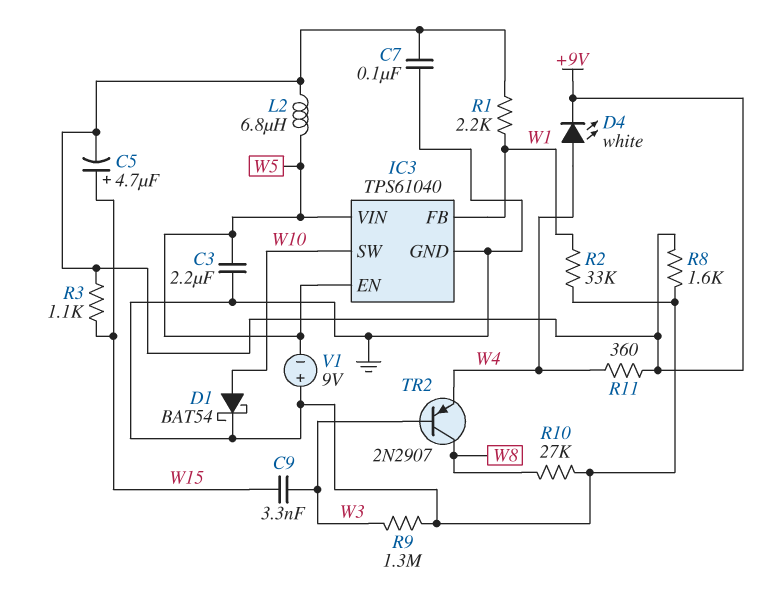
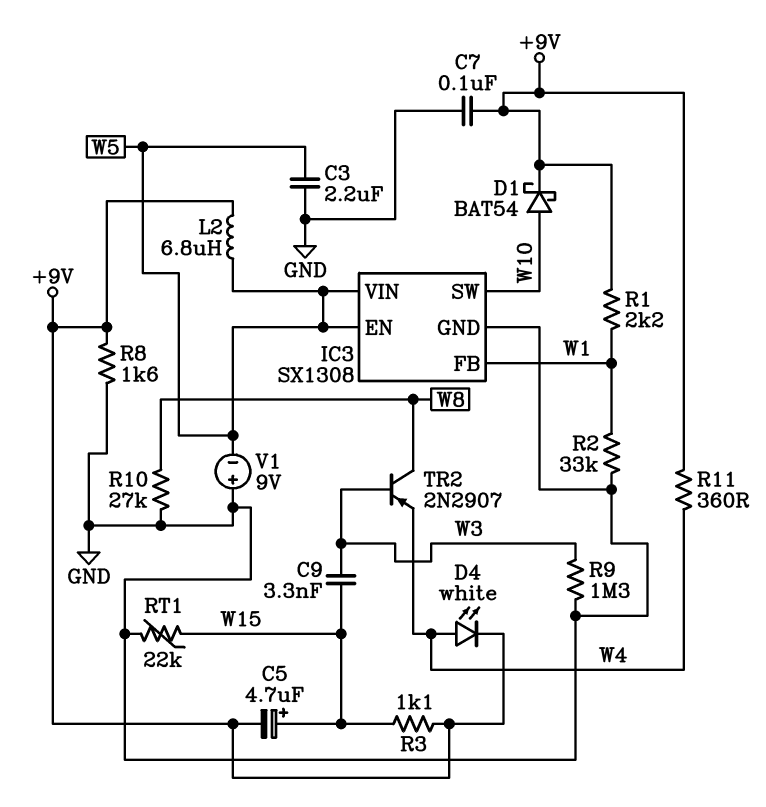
D1: schottky BAT54 (A W10, K GND) -> schottky BAT54 (A W10, K +9V)
IC3: TPS61040 -> SX1308
RT1: none -> 22k (GND, W15)

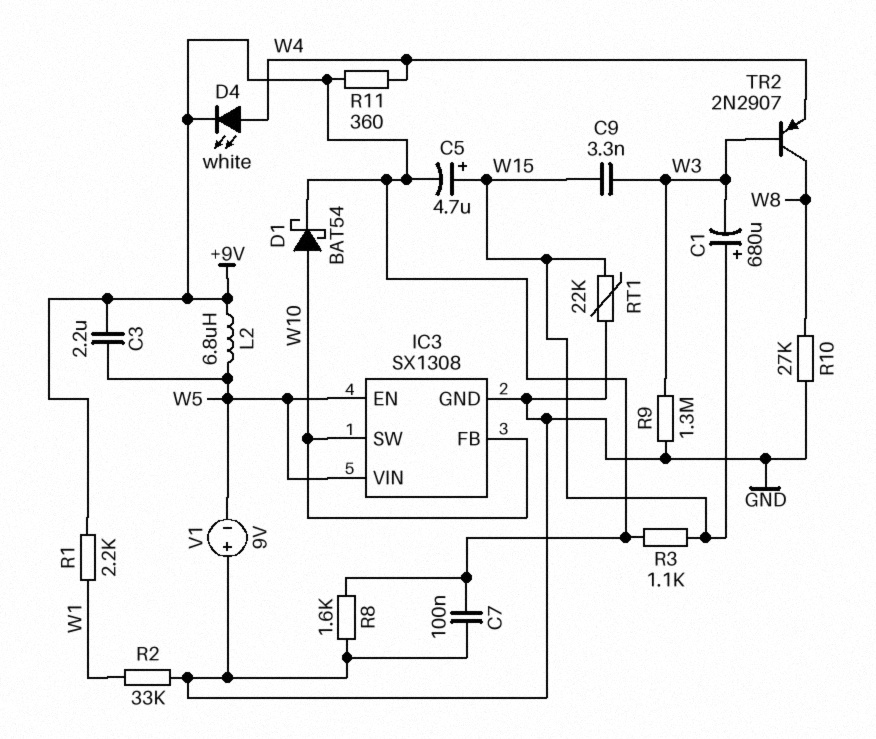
C1: none -> 680uF (plus W15, minus W3)
C3: 2.2uF (GND, W5) -> 2.2uF (+9V, W5)
IC3 pin FB: W1 -> W10

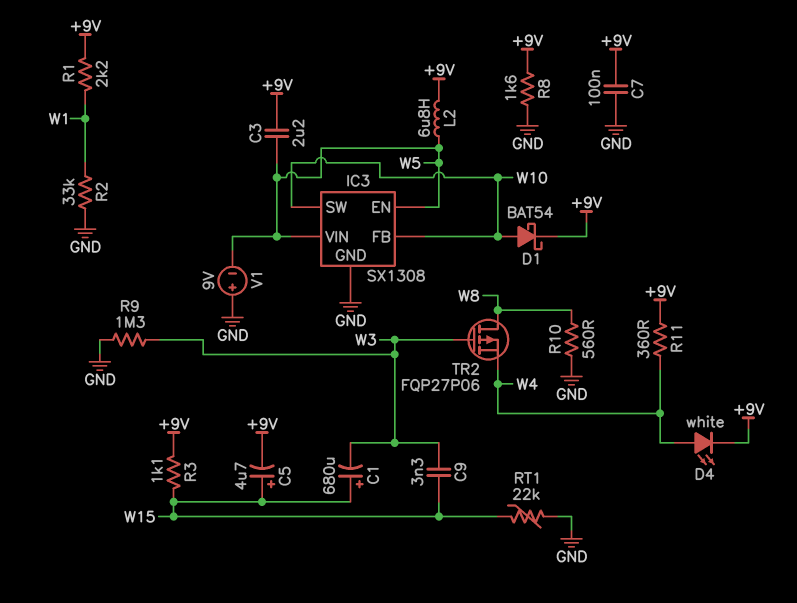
R10: 27k (GND, W8) -> 560 (GND, W8)
TR2: PNP 2N2907 (B W3, C W8, E W4) -> PMOS FQP27P06 (G W3, D W8, S W4)

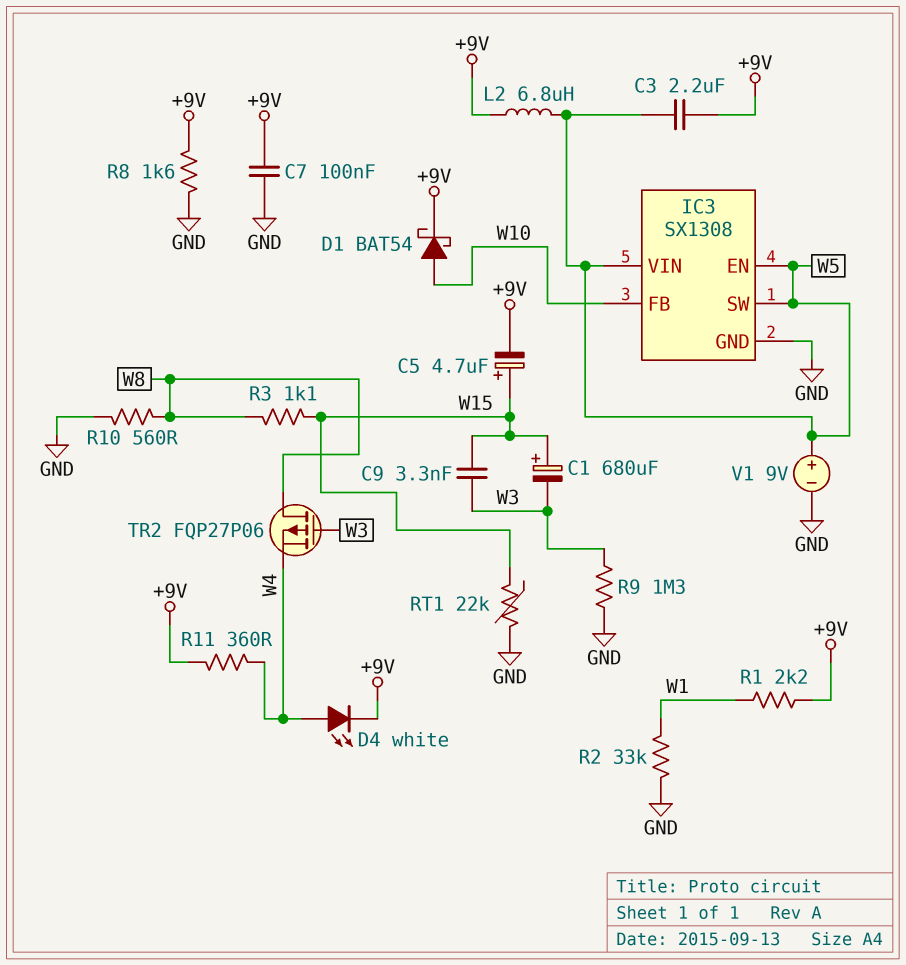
IC3 pin SW: W10 -> W5
R3: 1.1k (+9V, W15) -> 1.1k (W8, W15)
V1: 9V (plus GND, minus W5) -> 9V (plus W5, minus GND)

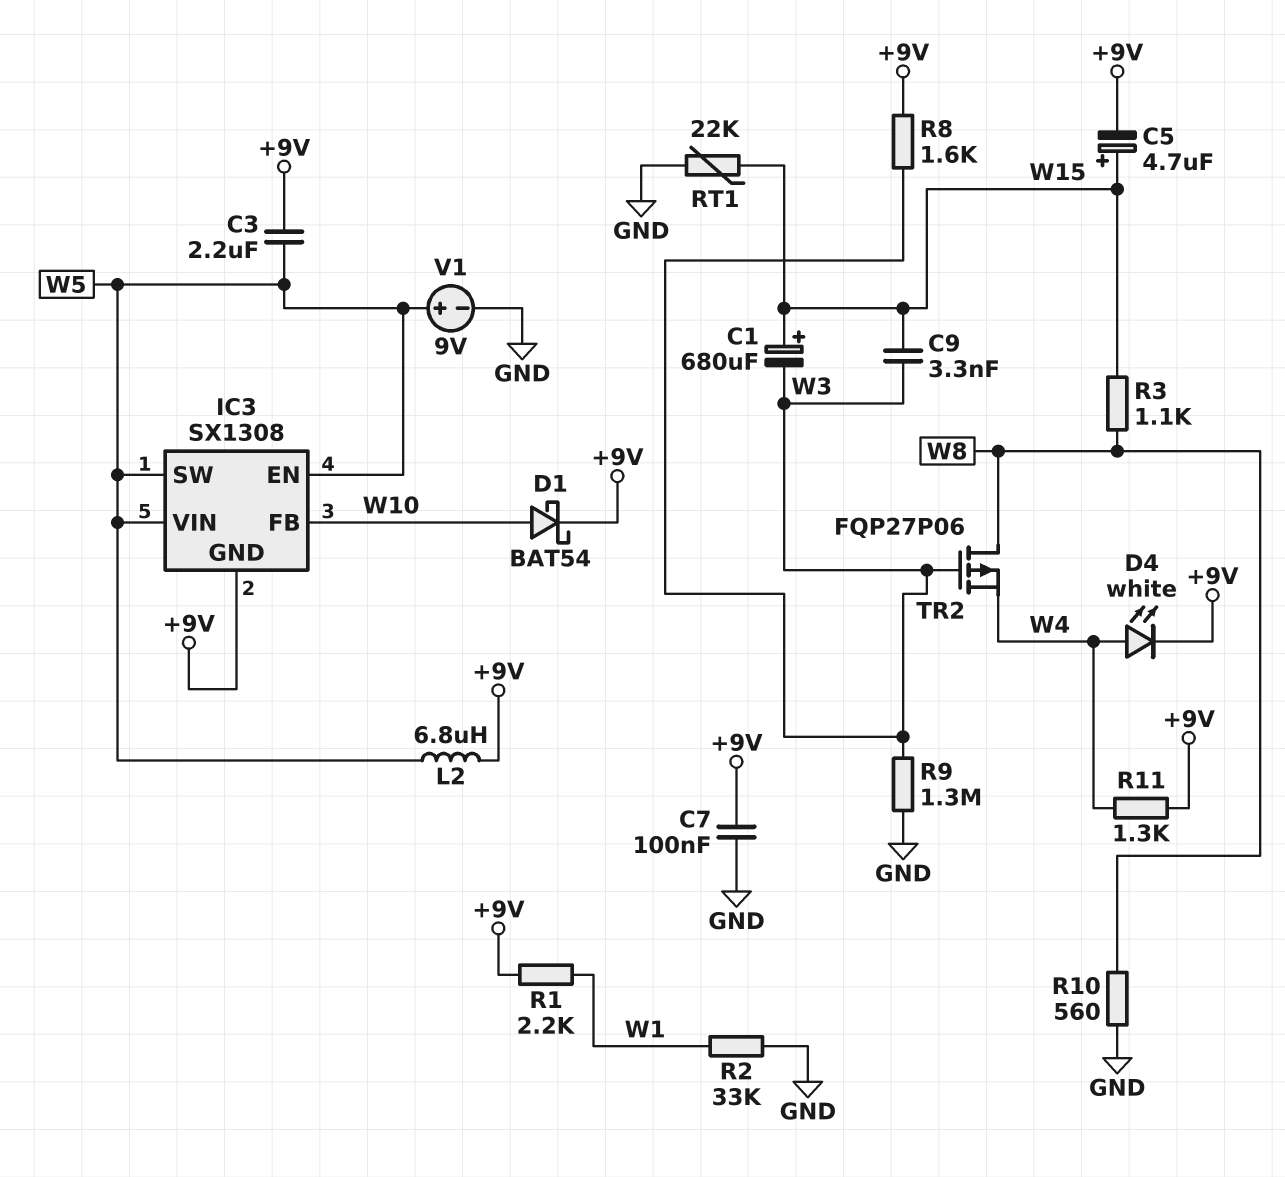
IC3 pin GND: GND -> +9V
R8: 1.6k (+9V, GND) -> 1.6k (+9V, W3)
R11: 360 (+9V, W4) -> 1.3k (+9V, W4)

